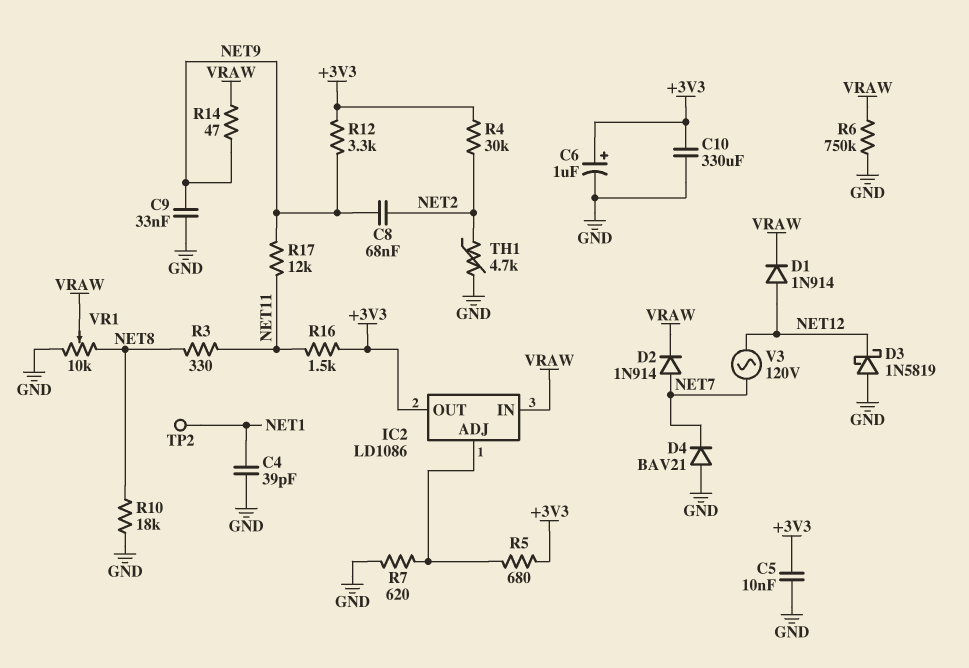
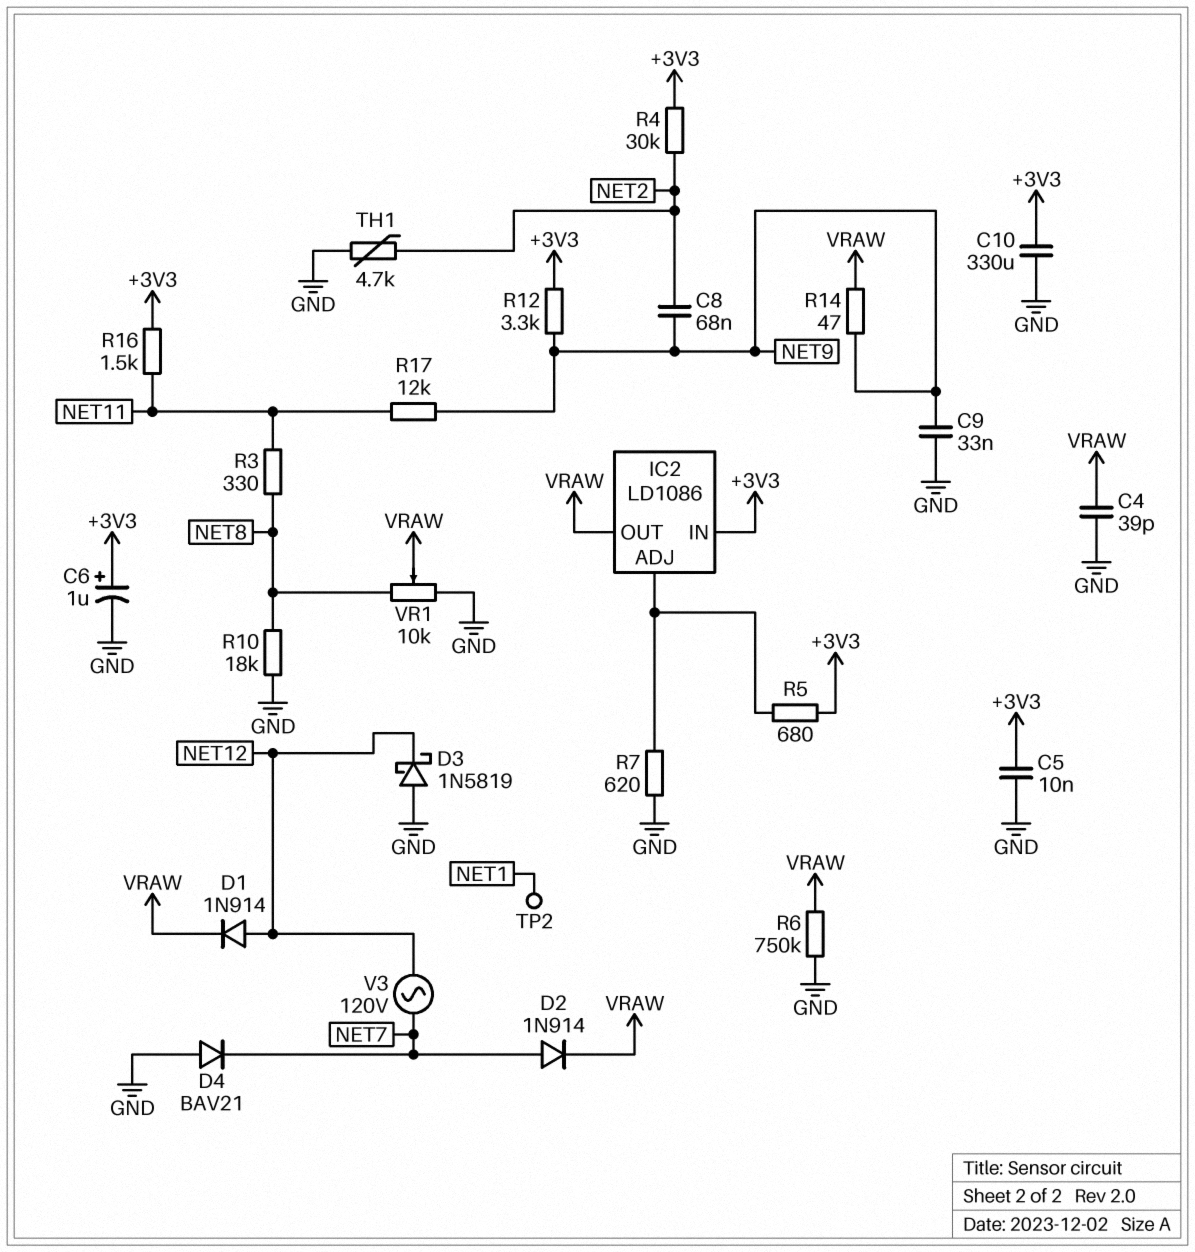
C4: 39pF (GND, NET1) -> 39pF (GND, VRAW)
IC2 pin IN: VRAW -> +3V3
IC2 pin OUT: +3V3 -> VRAW

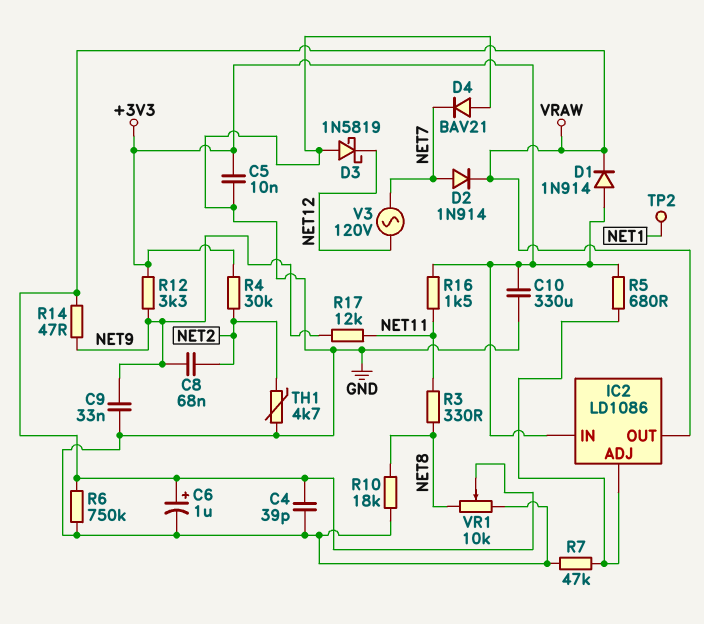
C6: 1uF (plus +3V3, minus GND) -> 1uF (plus VRAW, minus GND)
D1: diode 1N914 (A NET12, K VRAW) -> diode 1N914 (A +3V3, K VRAW)
R7: 620 (GND, IC2/ADJ) -> 47k (GND, IC2/ADJ)

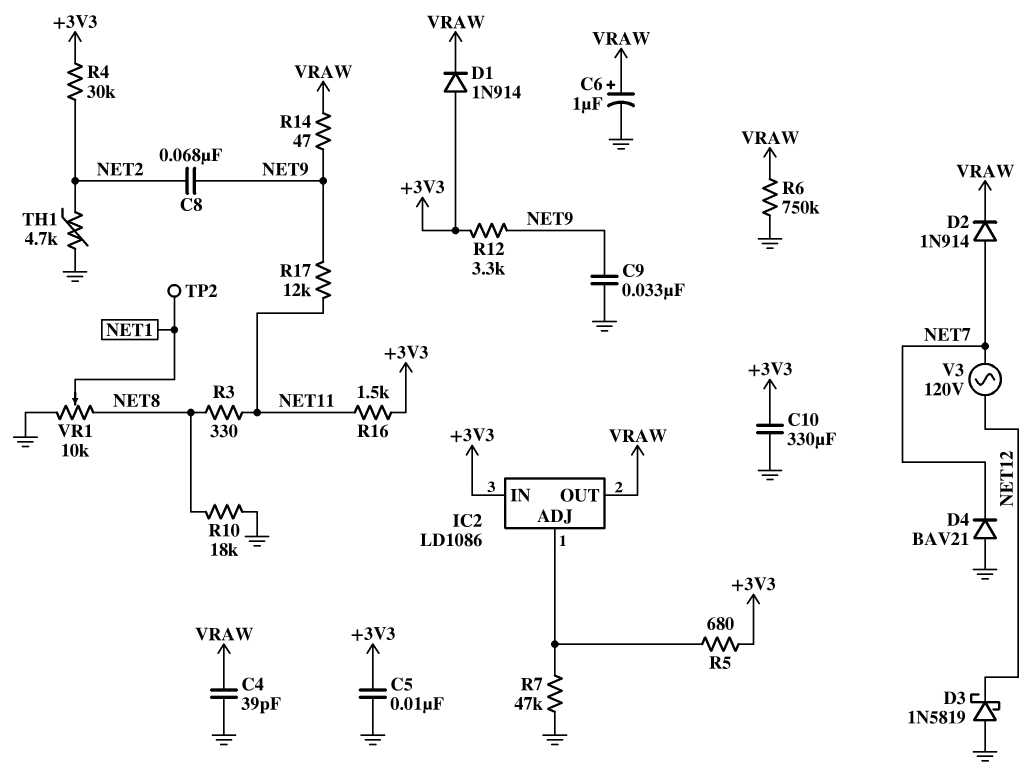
VR1: 10k (GND, NET8, wiper VRAW) -> 10k (GND, NET8, wiper NET1)

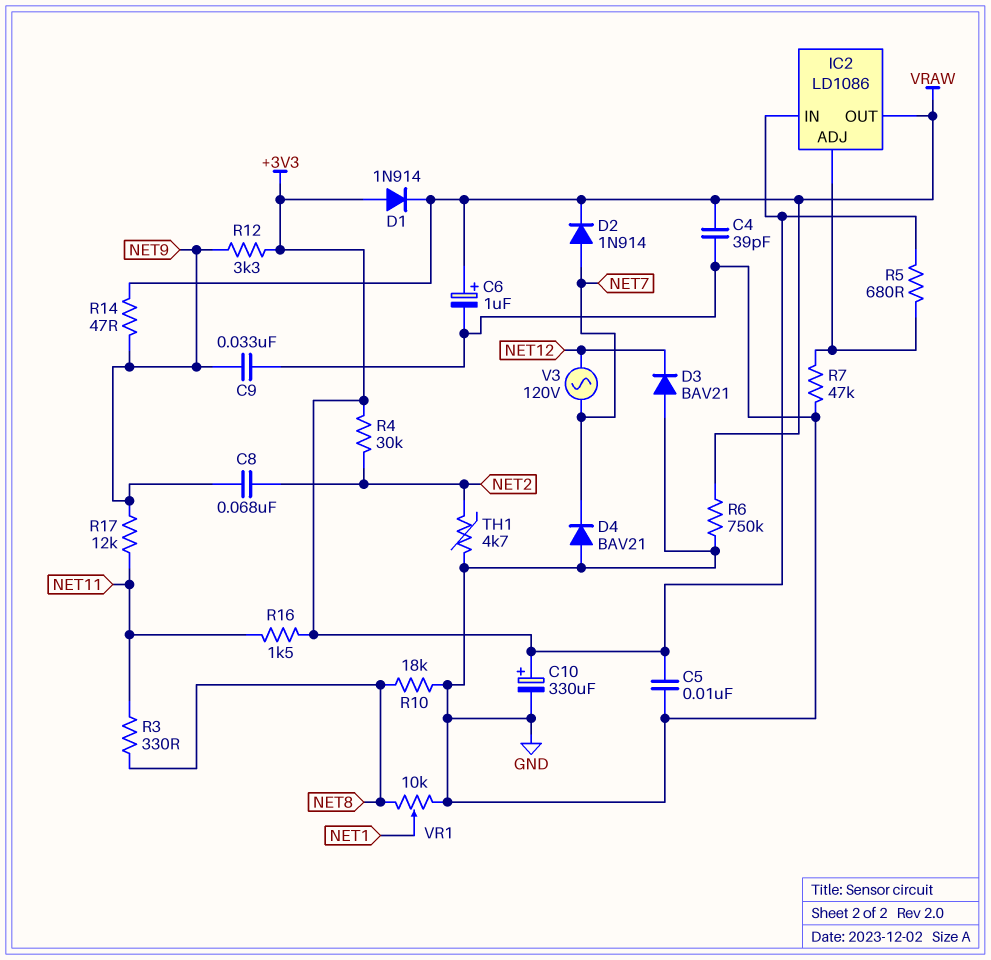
C10: 330uF (+3V3, GND) -> 330uF (plus +3V3, minus GND)
D3: schottky 1N5819 (A GND, K NET12) -> diode BAV21 (A GND, K NET12)
TP2: test point (NET1) -> none

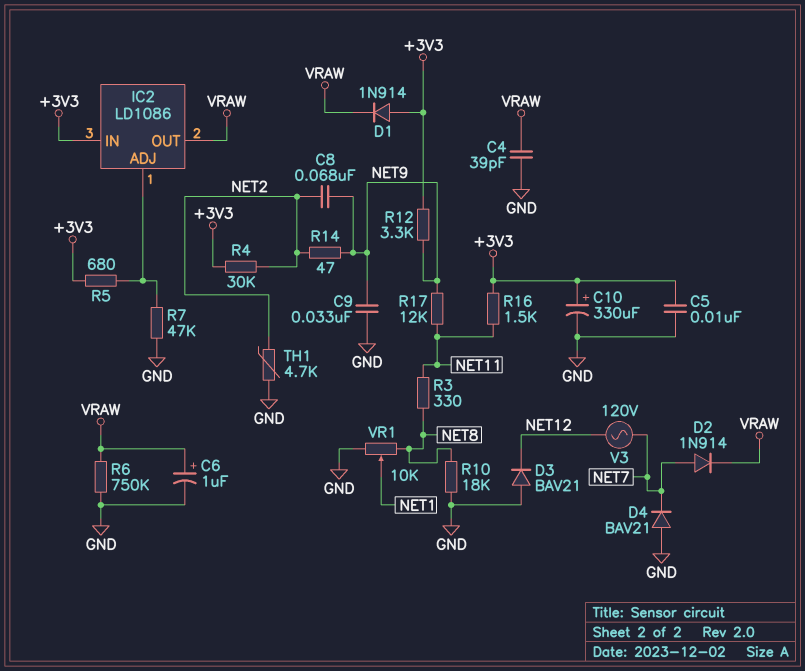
R14: 47 (NET9, VRAW) -> 47 (NET2, NET9)

